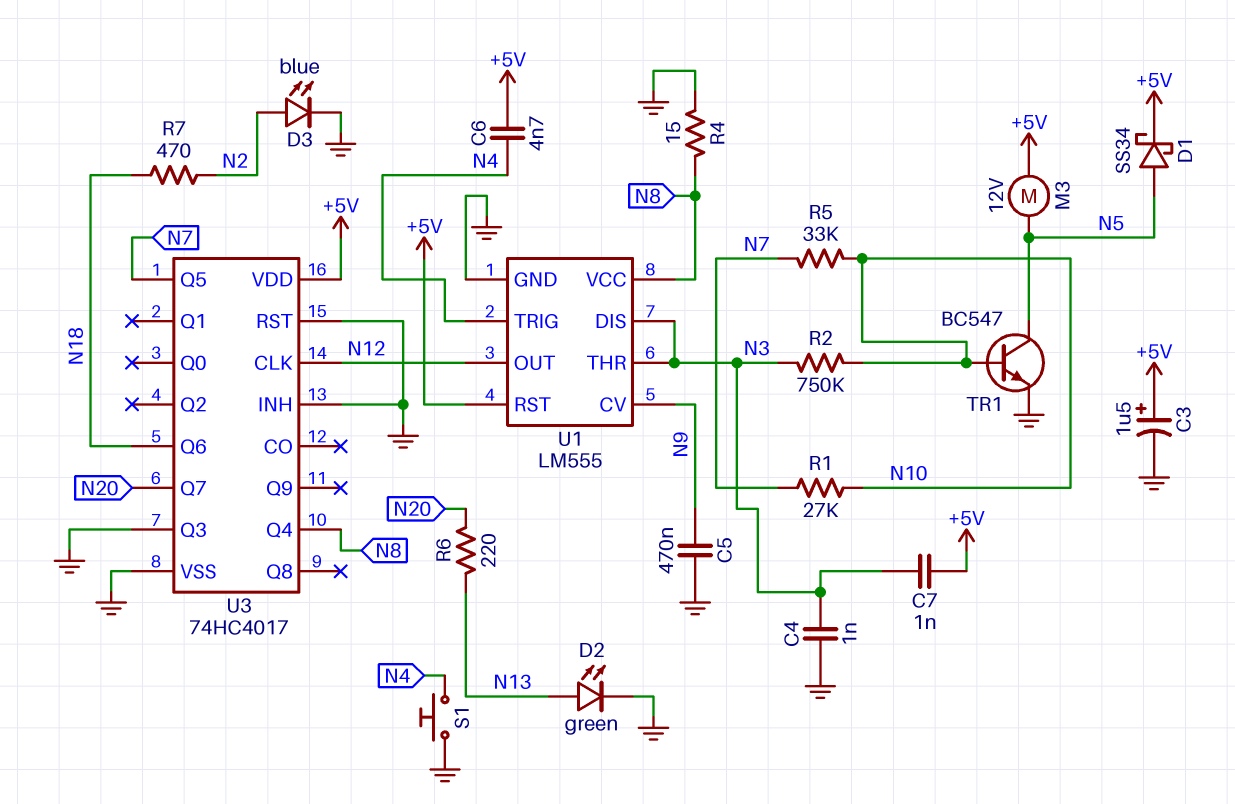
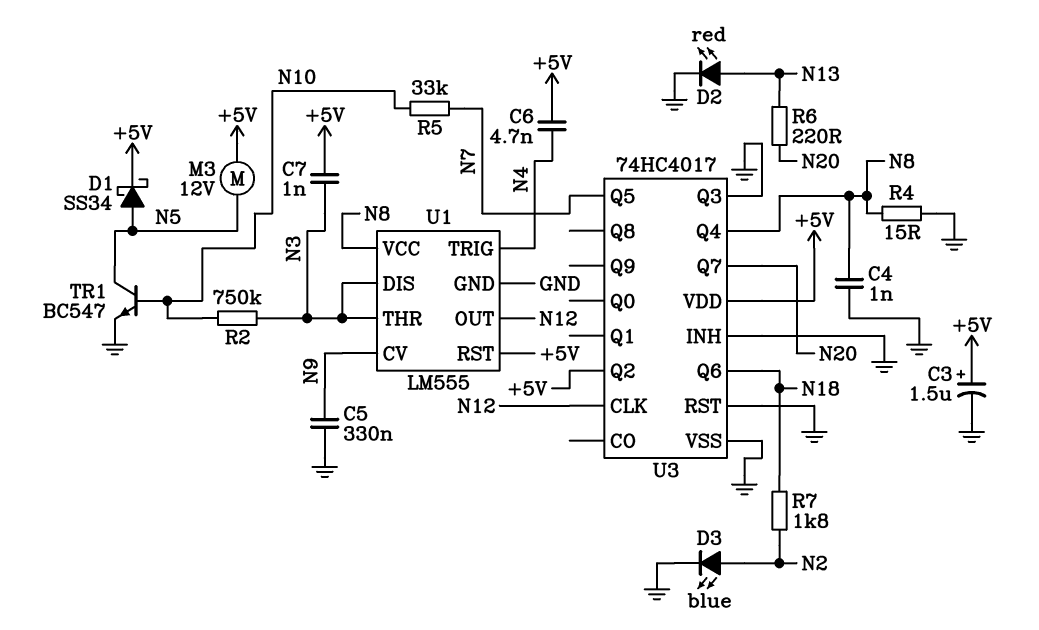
C4: 1nF (GND, N3) -> 1nF (GND, N8)
C5: 470nF (GND, N9) -> 330nF (GND, N9)
D2: LED green (A N13, K GND) -> LED red (A N13, K GND)
R1: 27k (N7, N10) -> none
R7: 470 (N2, N18) -> 1.8k (N2, N18)
S1: button (GND, N4) -> none
U3 pin Q2: none -> +5V

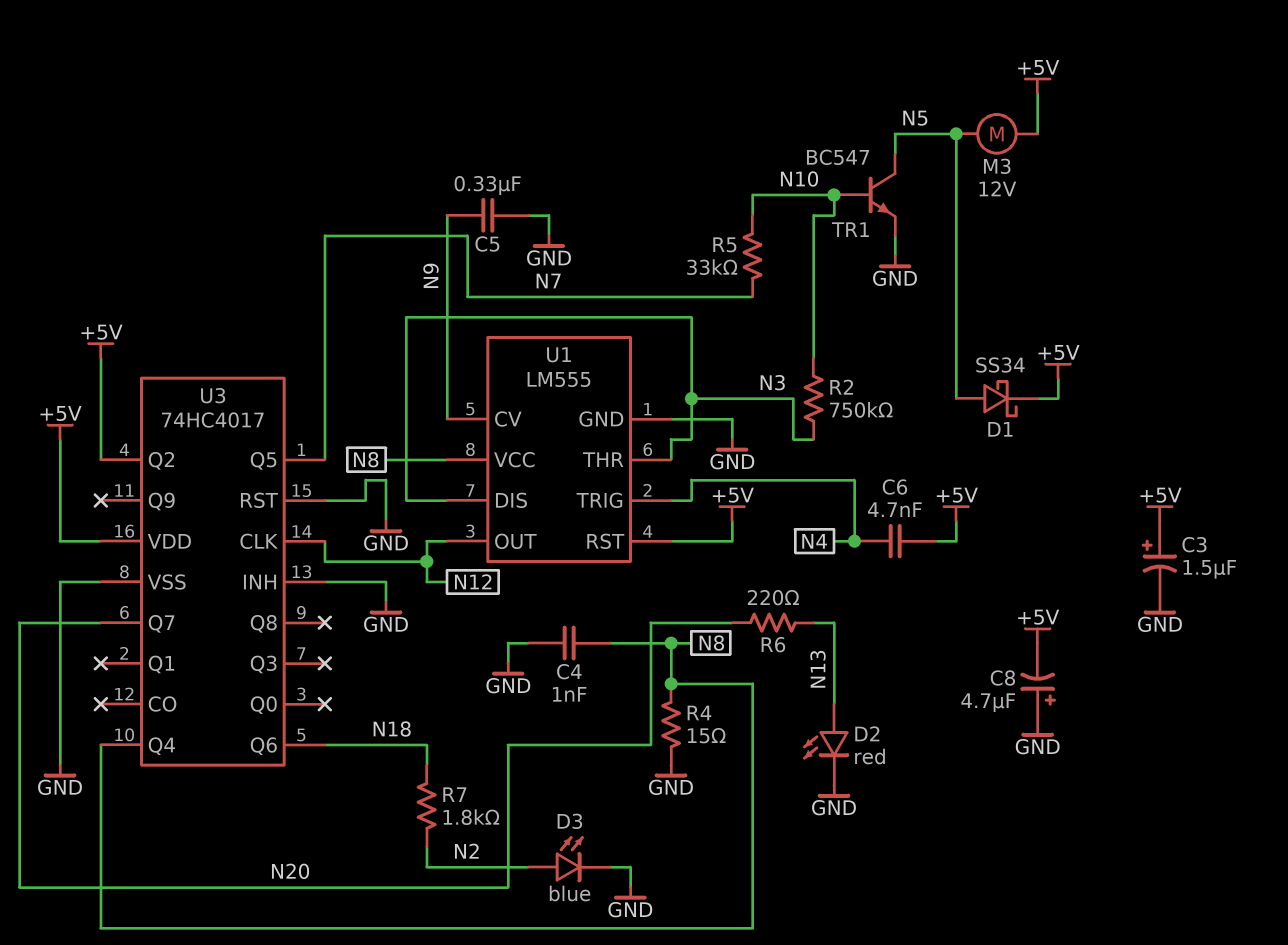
C7: 1nF (+5V, N3) -> none
C8: none -> 4.7uF (plus GND, minus +5V)
U3 pin Q3: GND -> none

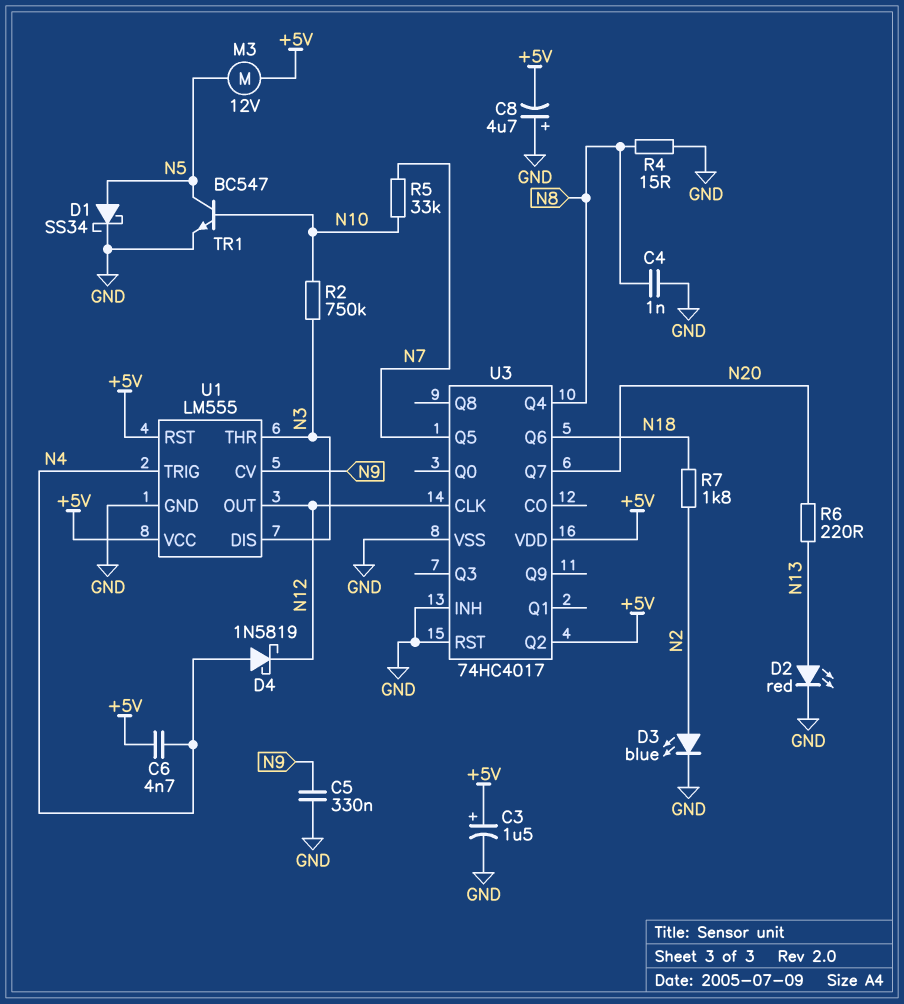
D1: schottky SS34 (A N5, K +5V) -> schottky SS34 (A N5, K GND)
D4: none -> schottky 1N5819 (A N4, K N12)
U1 pin VCC: N8 -> +5V

